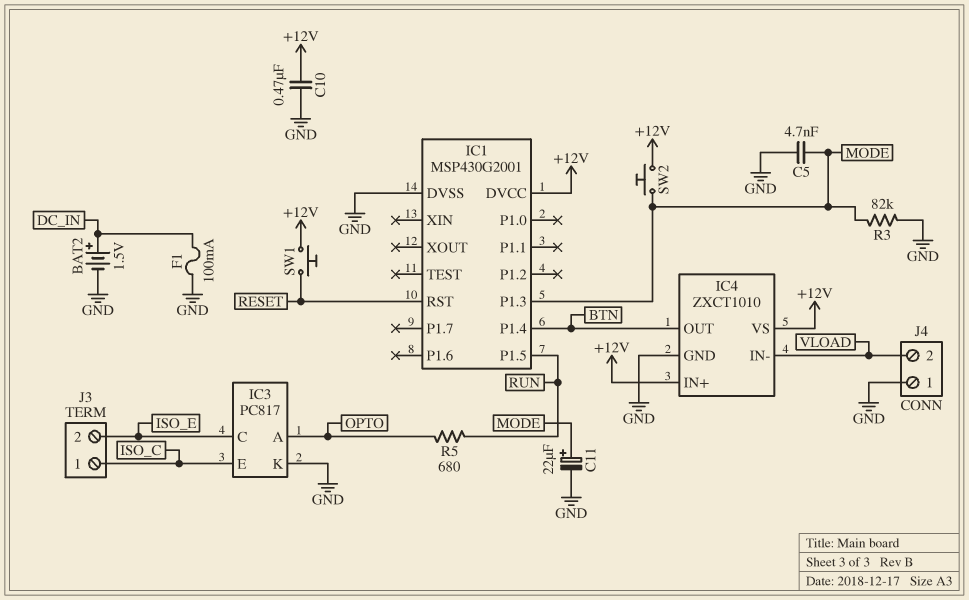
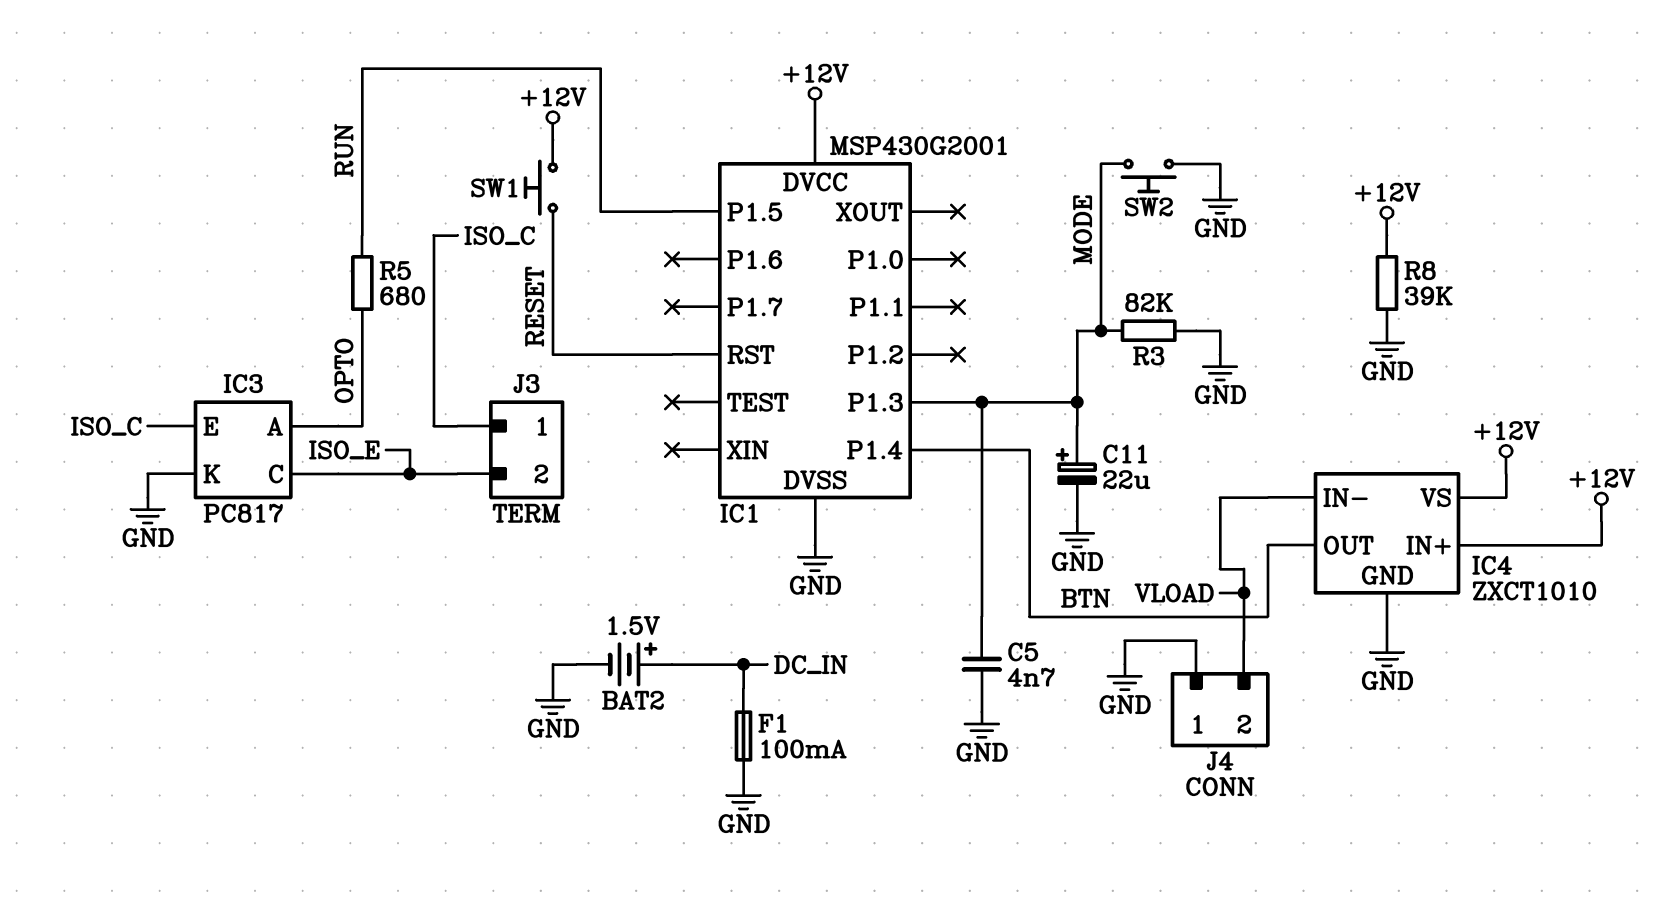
C10: 470nF (+12V, GND) -> none
R8: none -> 39k (+12V, GND)
SW2: button (+12V, MODE) -> button (GND, MODE)

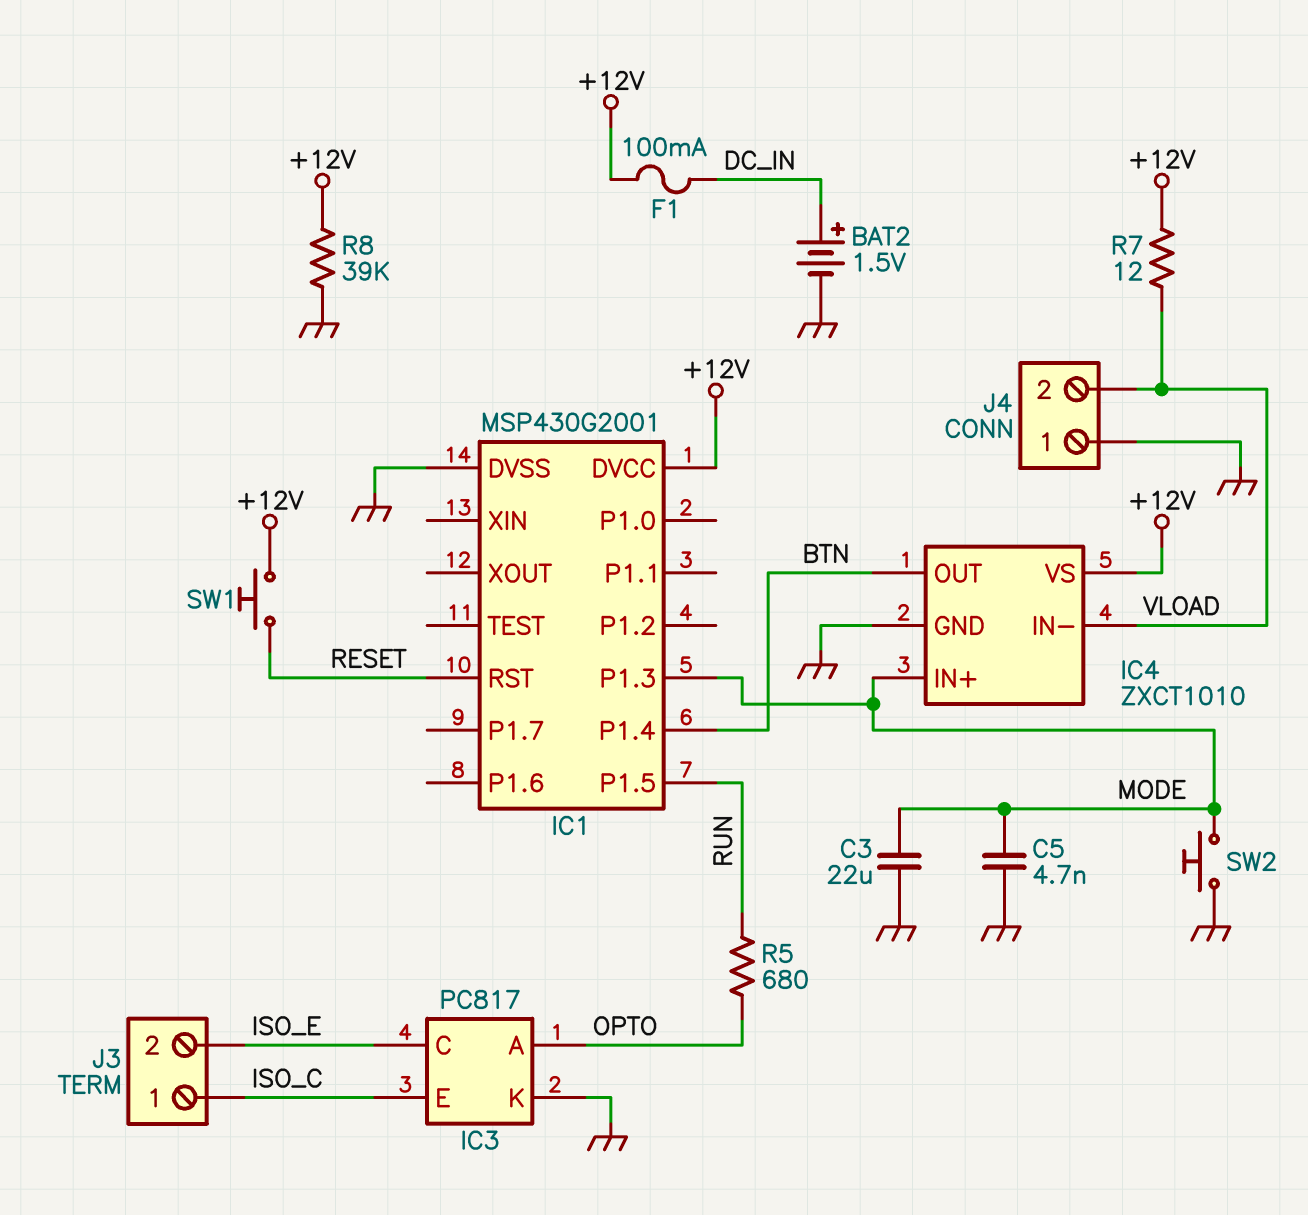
C3: none -> 22uF (GND, MODE)
C11: 22uF (plus MODE, minus GND) -> none
F1: 100mA (DC_IN, GND) -> 100mA (+12V, DC_IN)
IC4 pin IN+: +12V -> MODE
R3: 82k (GND, MODE) -> none
R7: none -> 12 (+12V, VLOAD)

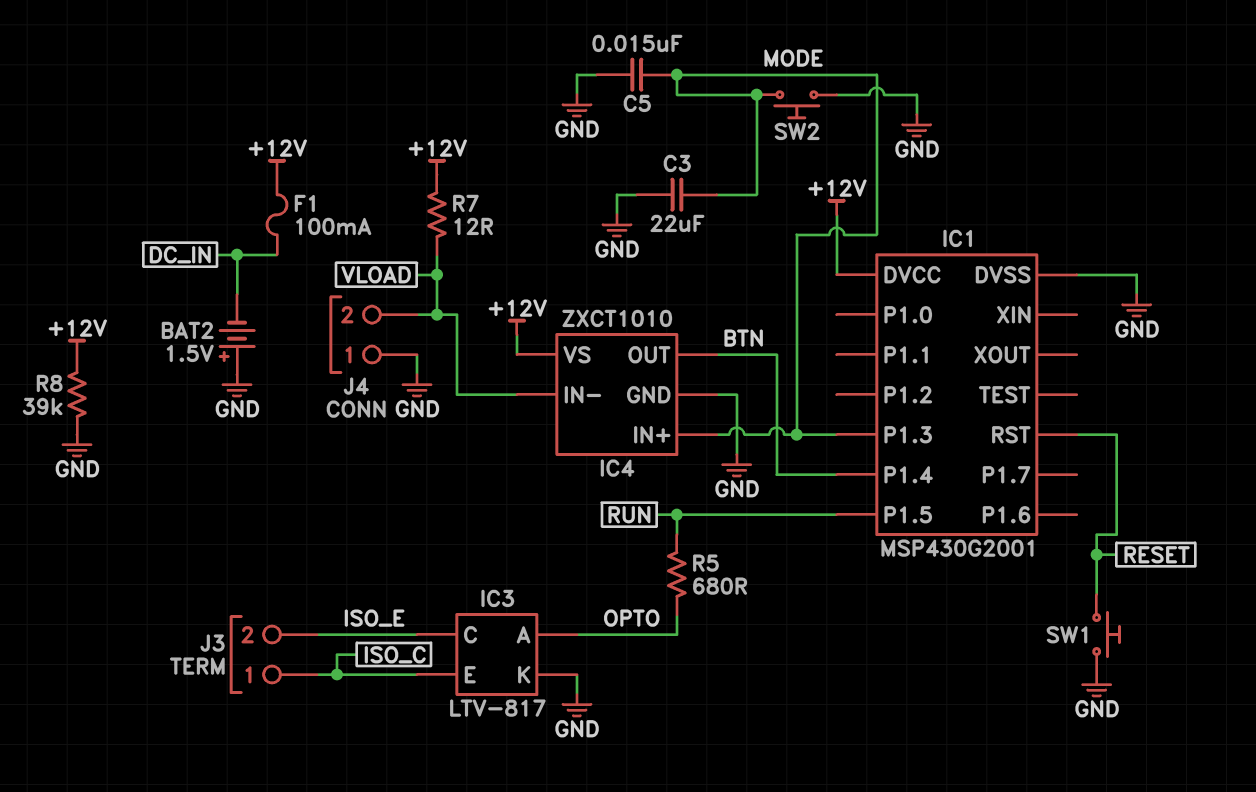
BAT2: 1.5V (plus DC_IN, minus GND) -> 1.5V (plus GND, minus DC_IN)
C5: 4.7nF (GND, MODE) -> 15nF (GND, MODE)
IC3: PC817 -> LTV-817
SW1: button (+12V, RESET) -> button (GND, RESET)

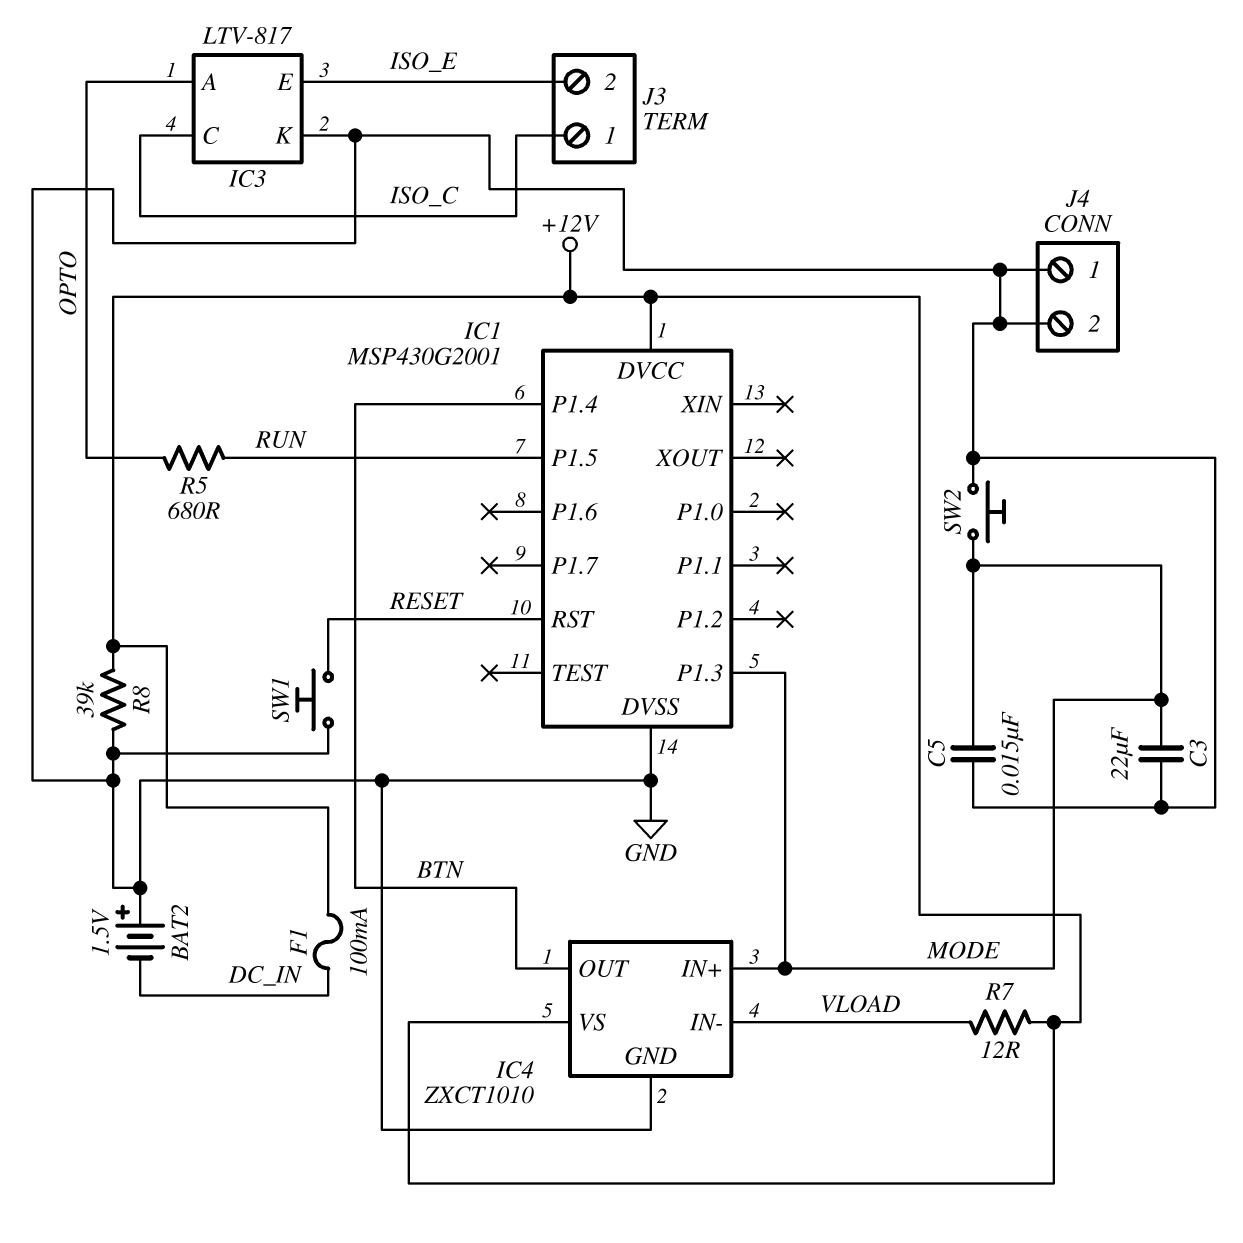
IC3 pin C: ISO_E -> ISO_C
IC3 pin E: ISO_C -> ISO_E
J4 pin 2: VLOAD -> GND

